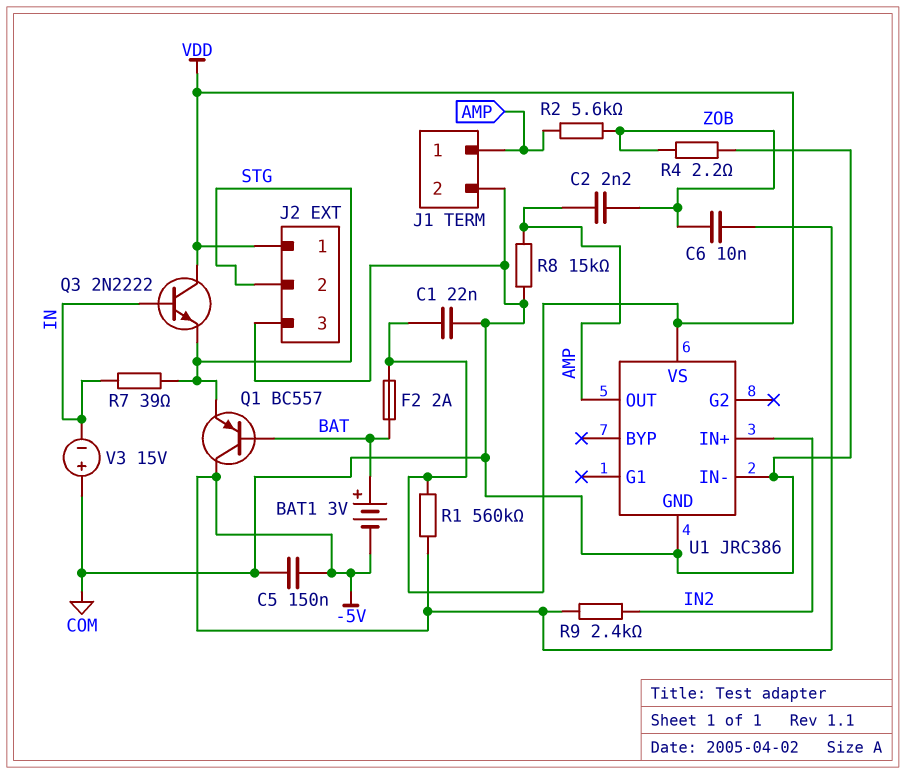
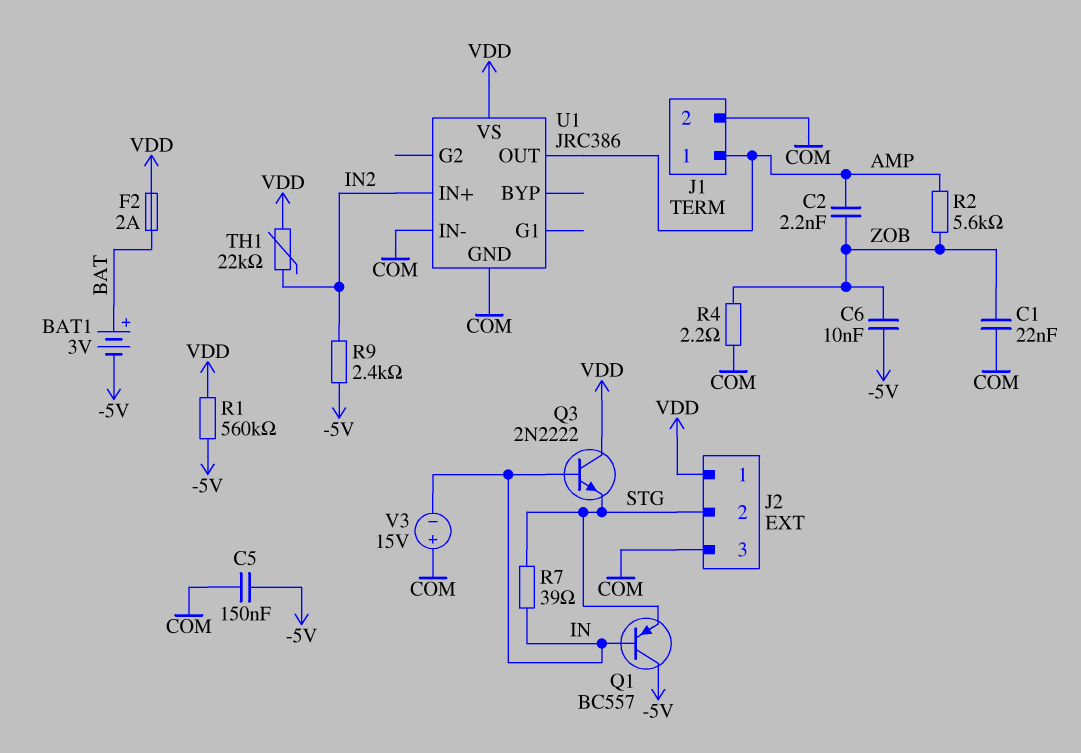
C1: 22nF (COM, VDD) -> 22nF (COM, ZOB)
Q1: PNP BC557 (B BAT, C -5V, E STG) -> PNP BC557 (B IN, C -5V, E STG)
R8: 15k (AMP, COM) -> none
TH1: none -> 22k (IN2, VDD)

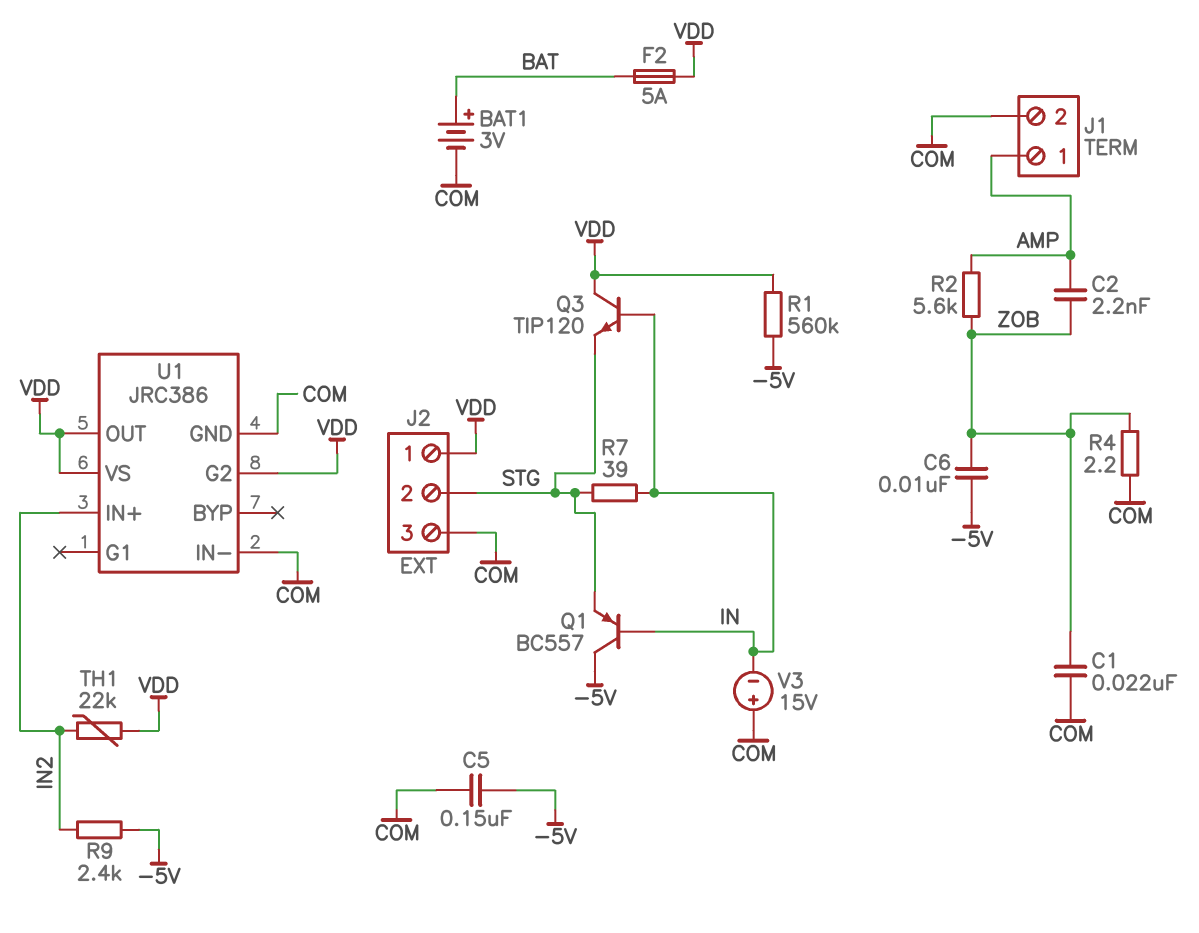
BAT1: 3V (plus BAT, minus -5V) -> 3V (plus BAT, minus COM)
F2: 2A (BAT, VDD) -> 5A (BAT, VDD)
Q3: NPN 2N2222 (B IN, C VDD, E STG) -> NPN TIP120 (B IN, C VDD, E STG)
U1 pin G2: none -> VDD
U1 pin OUT: AMP -> VDD

